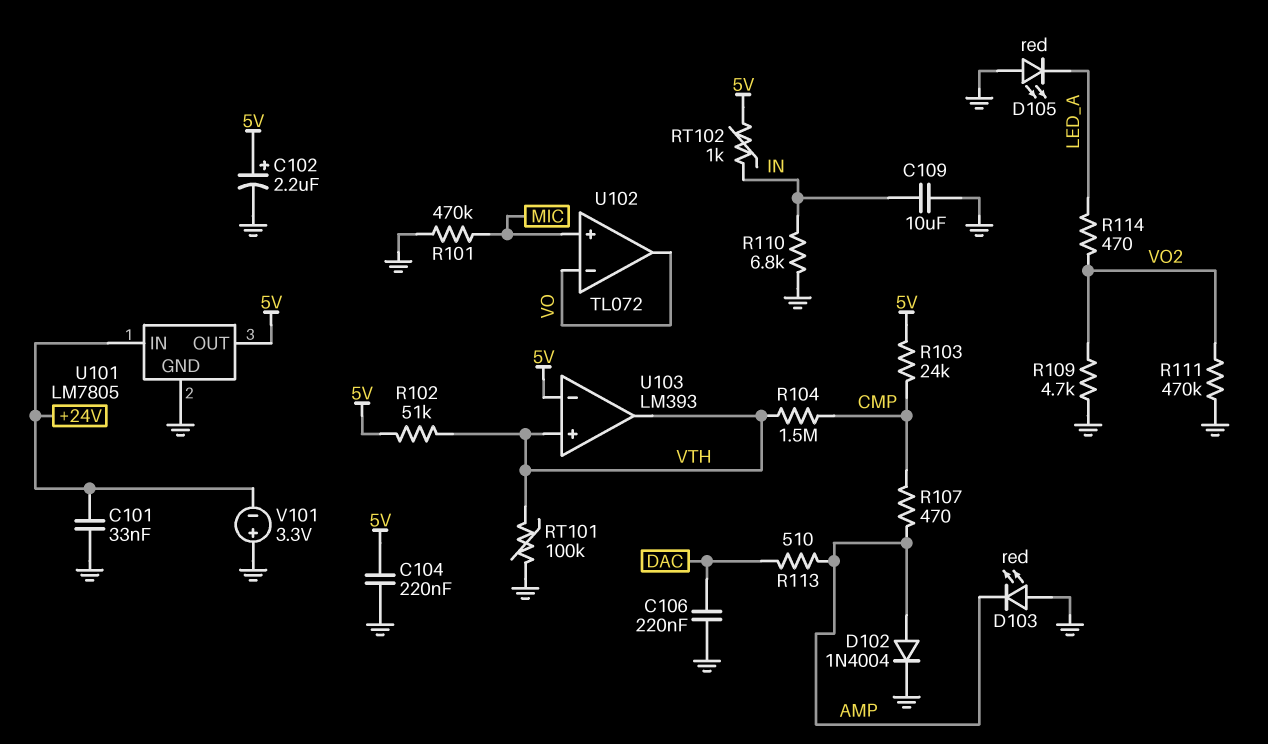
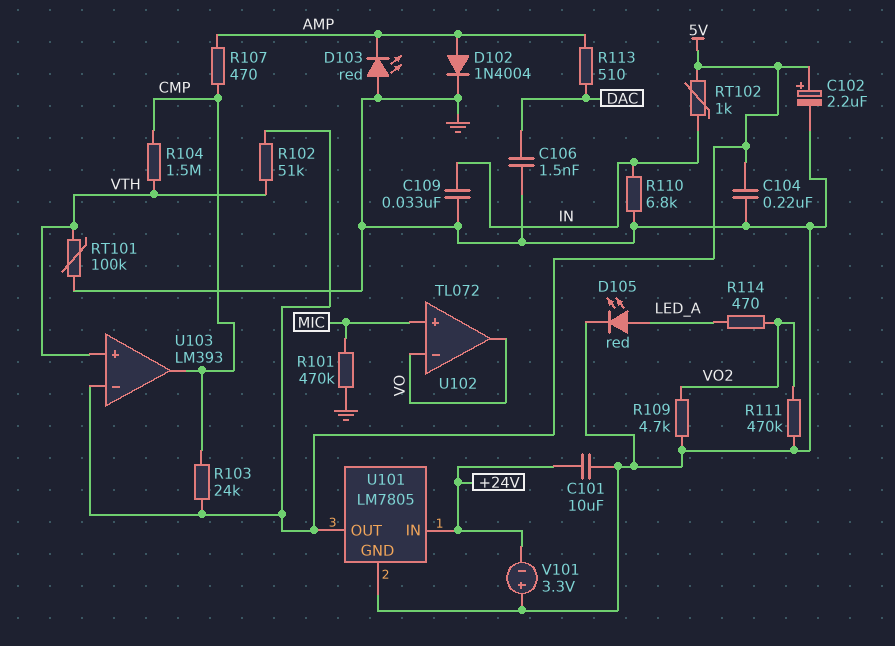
C101: 33nF (+24V, GND) -> 10uF (+24V, GND)
C106: 220nF (DAC, GND) -> 1.5nF (DAC, GND)
C109: 10uF (GND, IN) -> 33nF (GND, IN)
D105: LED red (A GND, K LED_A) -> LED red (A LED_A, K GND)
U103 pin out: VTH -> CMP

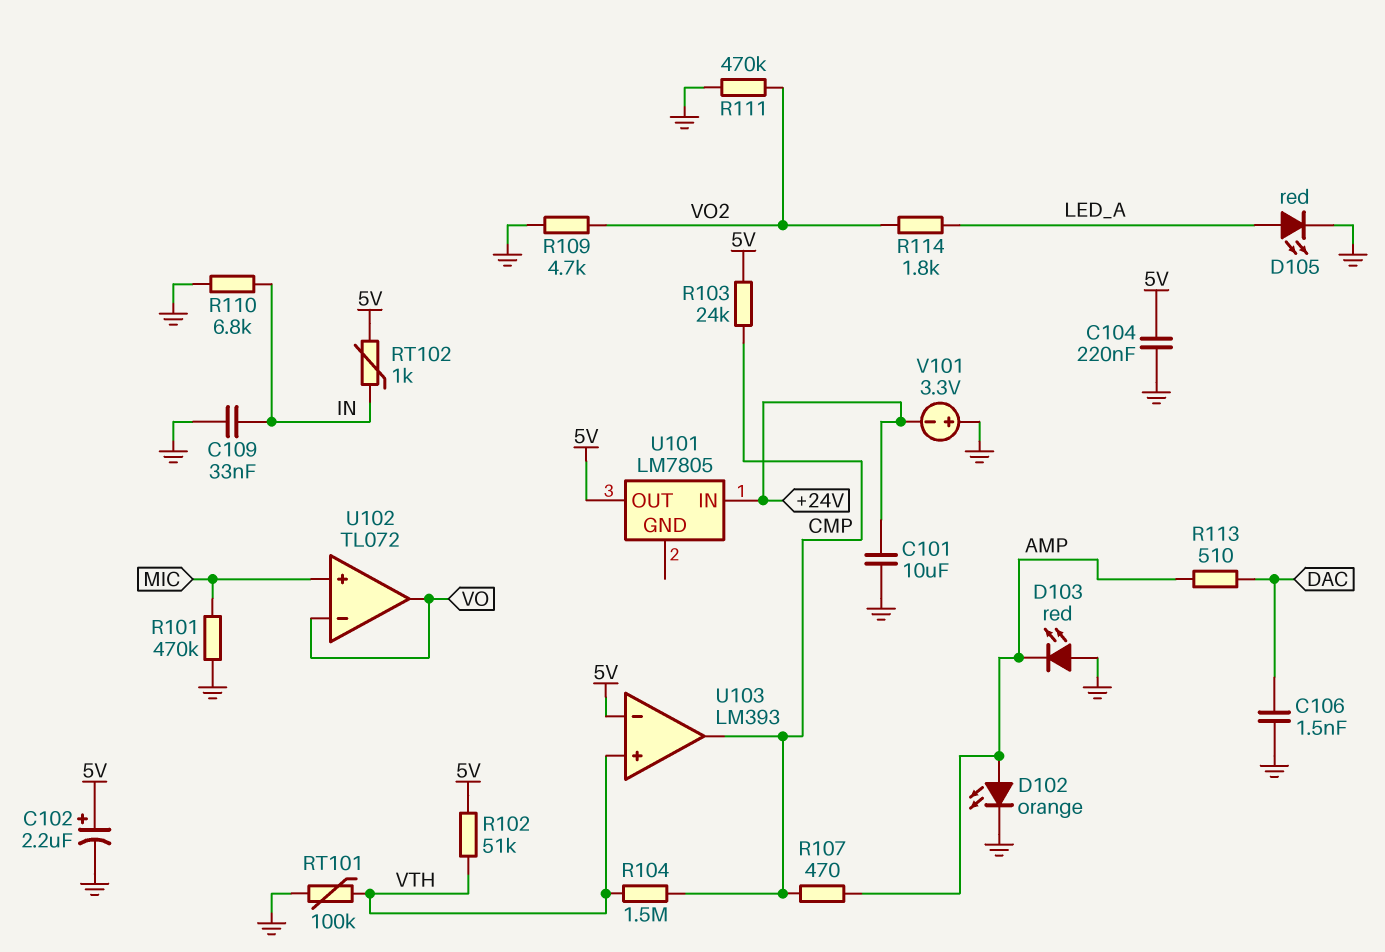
D102: diode 1N4004 (A AMP, K GND) -> LED orange (A AMP, K GND)
R114: 470 (LED_A, VO2) -> 1.8k (LED_A, VO2)
U101 pin GND: GND -> none

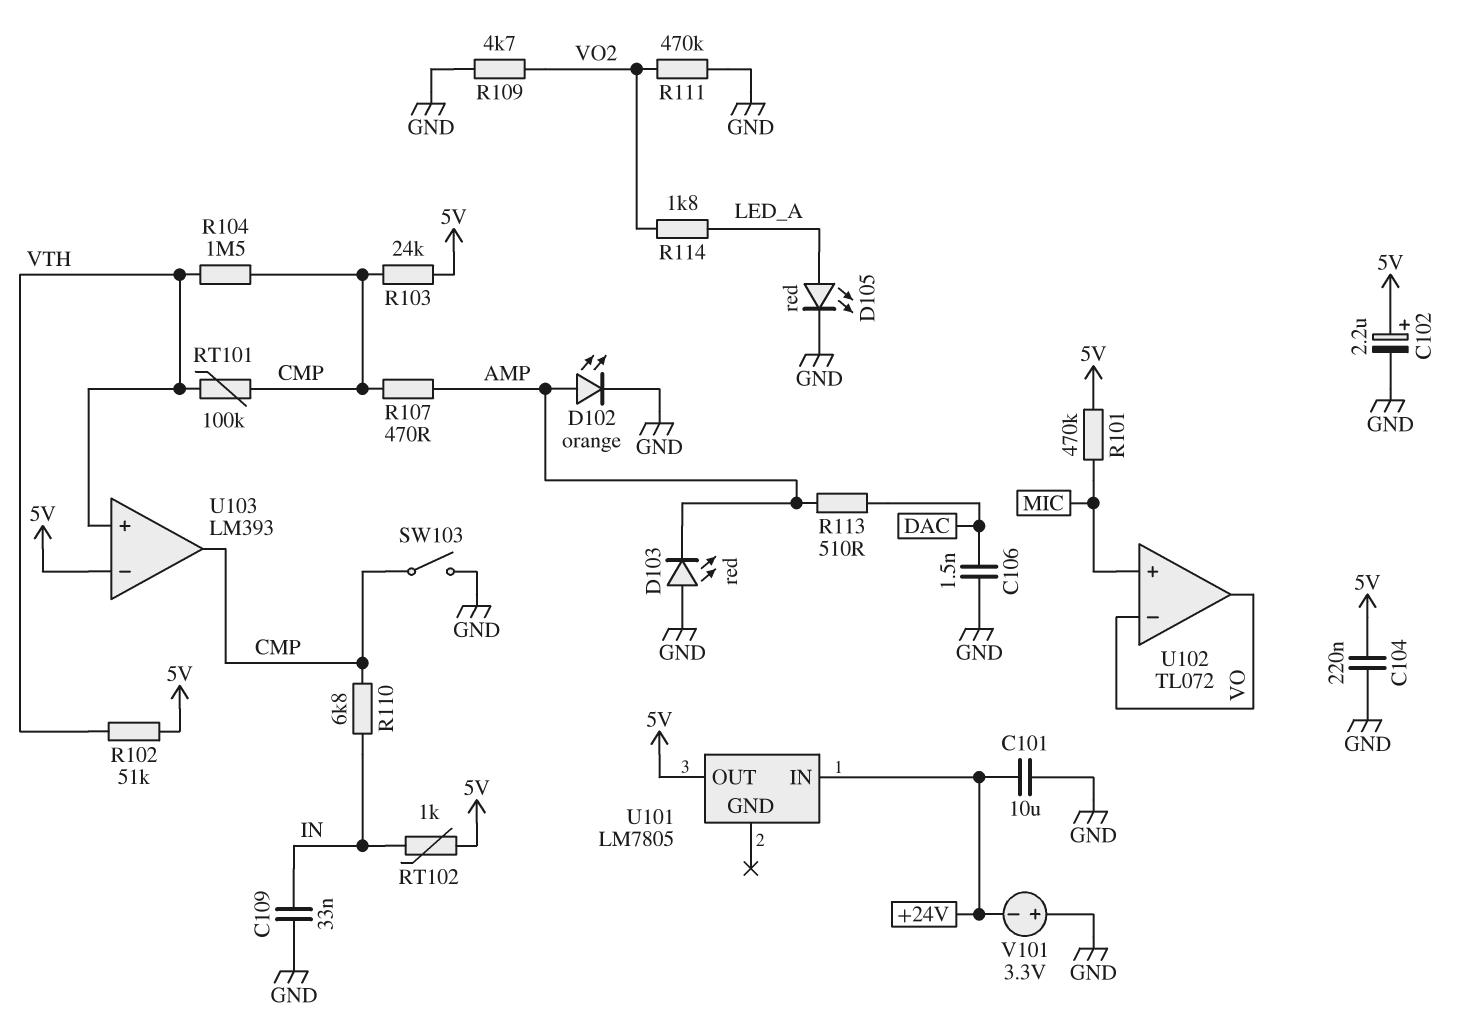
R101: 470k (GND, MIC) -> 470k (5V, MIC)
R110: 6.8k (GND, IN) -> 6.8k (CMP, IN)
RT101: 100k (GND, VTH) -> 100k (CMP, VTH)
SW103: none -> switch (CMP, GND)

